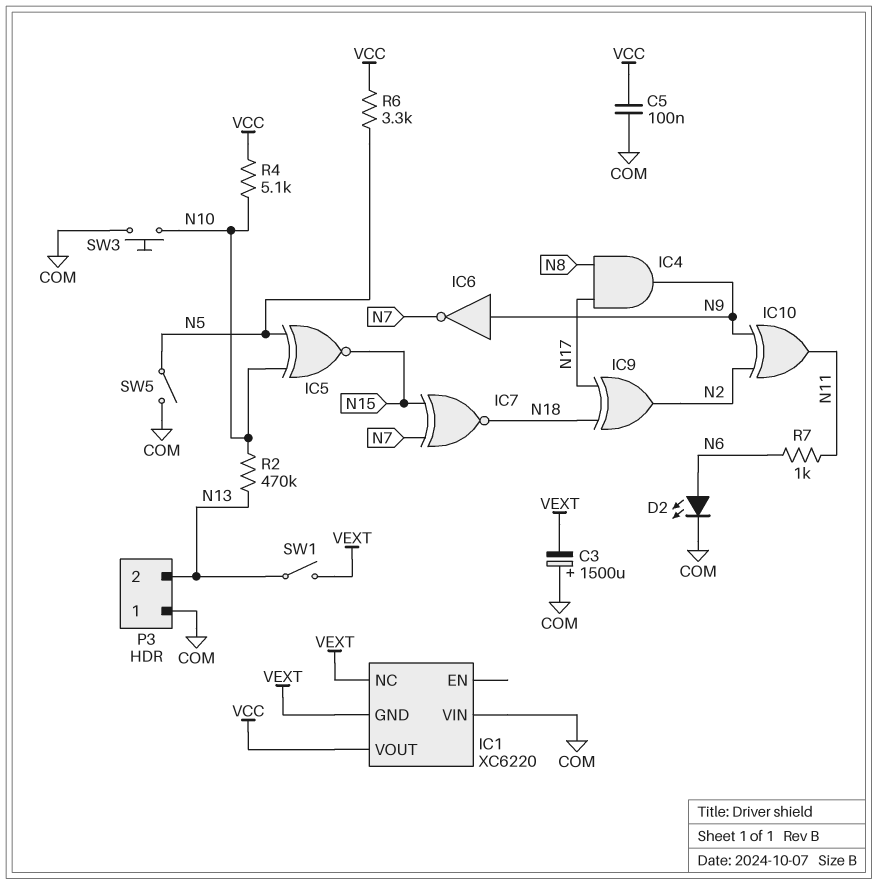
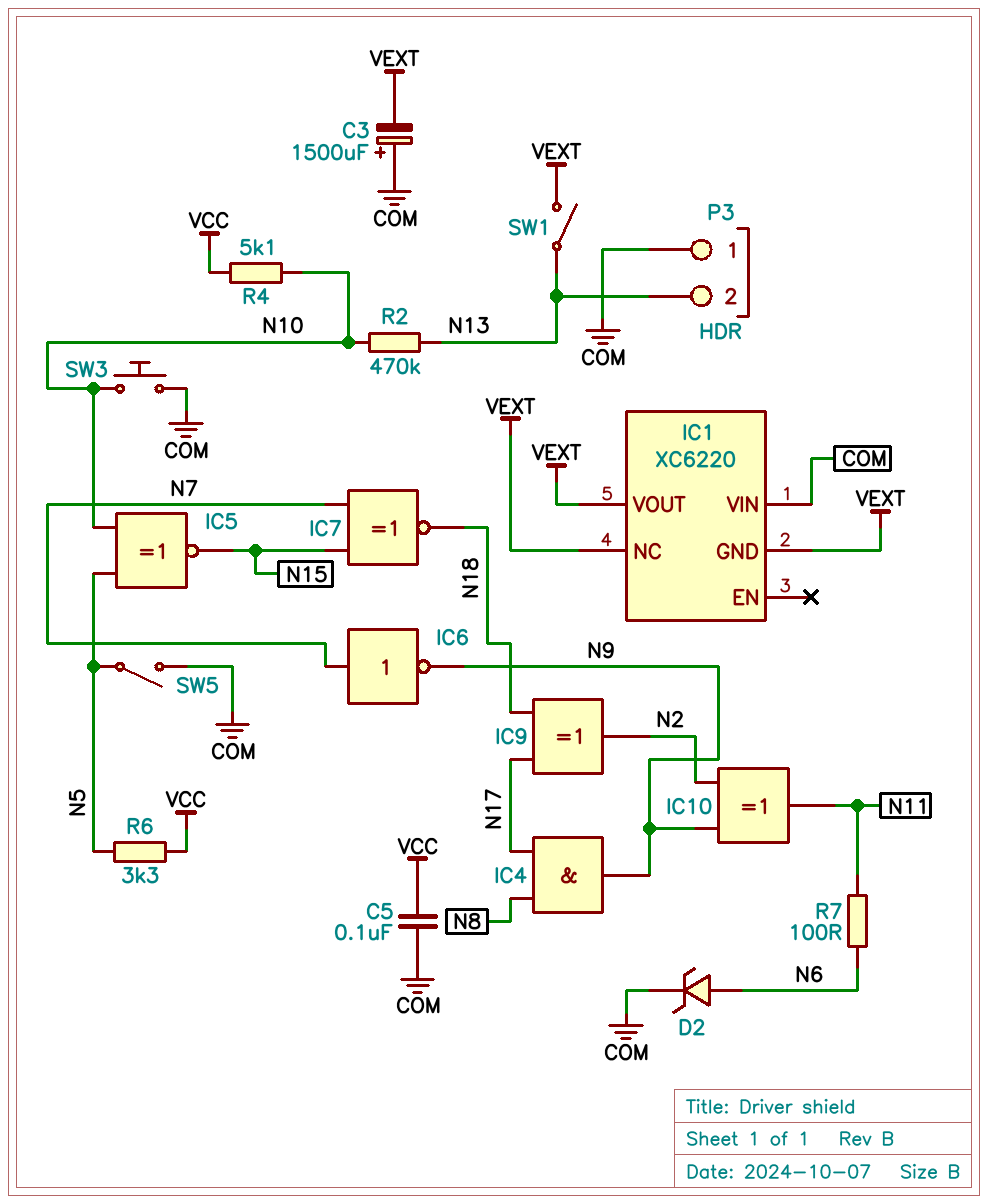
D2: LED (A N6, K COM) -> zener (A N6, K COM)
IC1 pin VOUT: VCC -> VEXT
IC6: NOT (in N9, out N7) -> NOT (in N7, out N9)
R7: 1k (N6, N11) -> 100 (N6, N11)

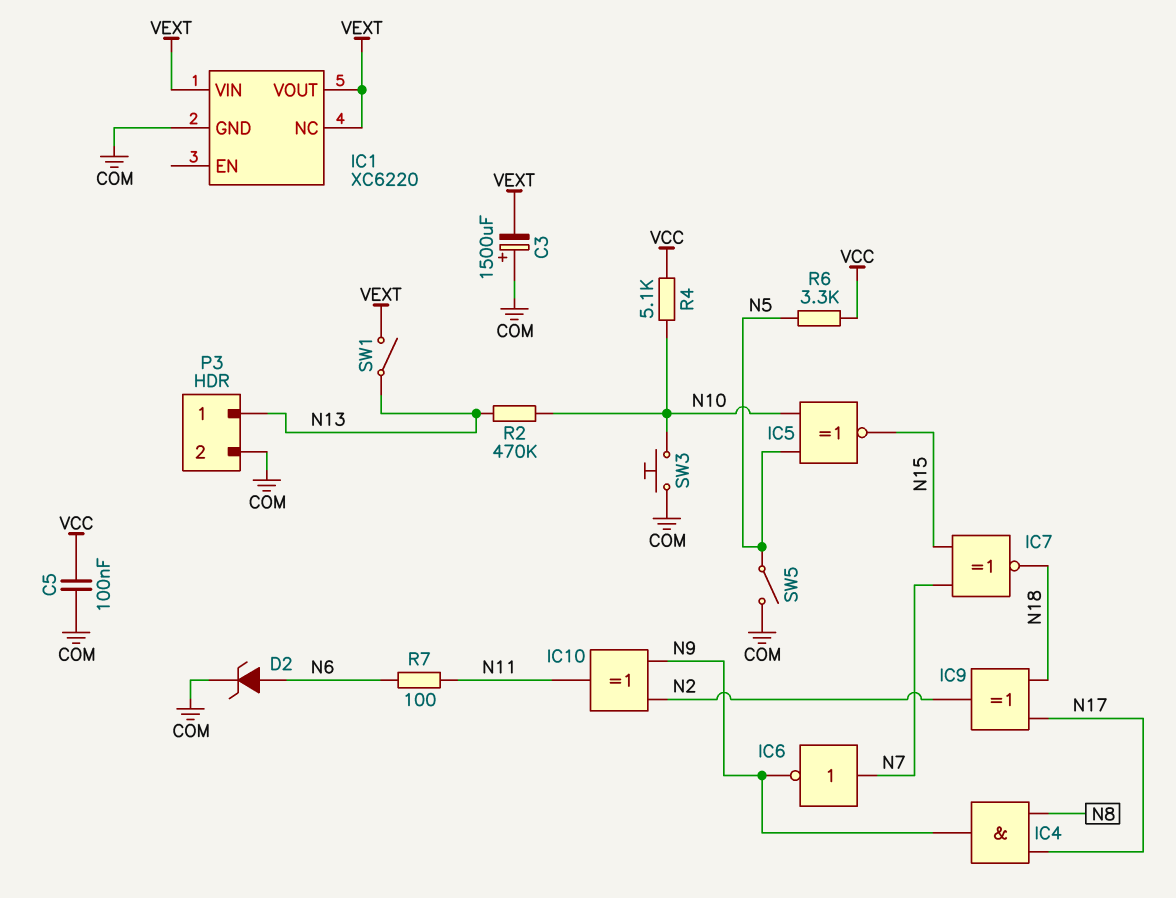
IC1 pin GND: VEXT -> COM
IC1 pin VIN: COM -> VEXT
P3 pin 1: COM -> N13
P3 pin 2: N13 -> COM

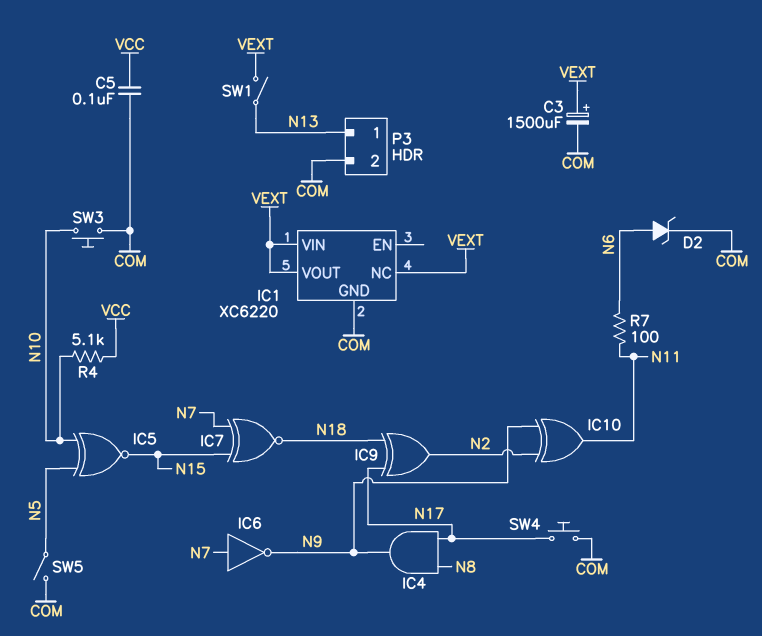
C3: 1500uF (plus COM, minus VEXT) -> 1500uF (plus VEXT, minus COM)
R2: 470k (N10, N13) -> none
R6: 3.3k (N5, VCC) -> none
SW4: none -> button (COM, N17)

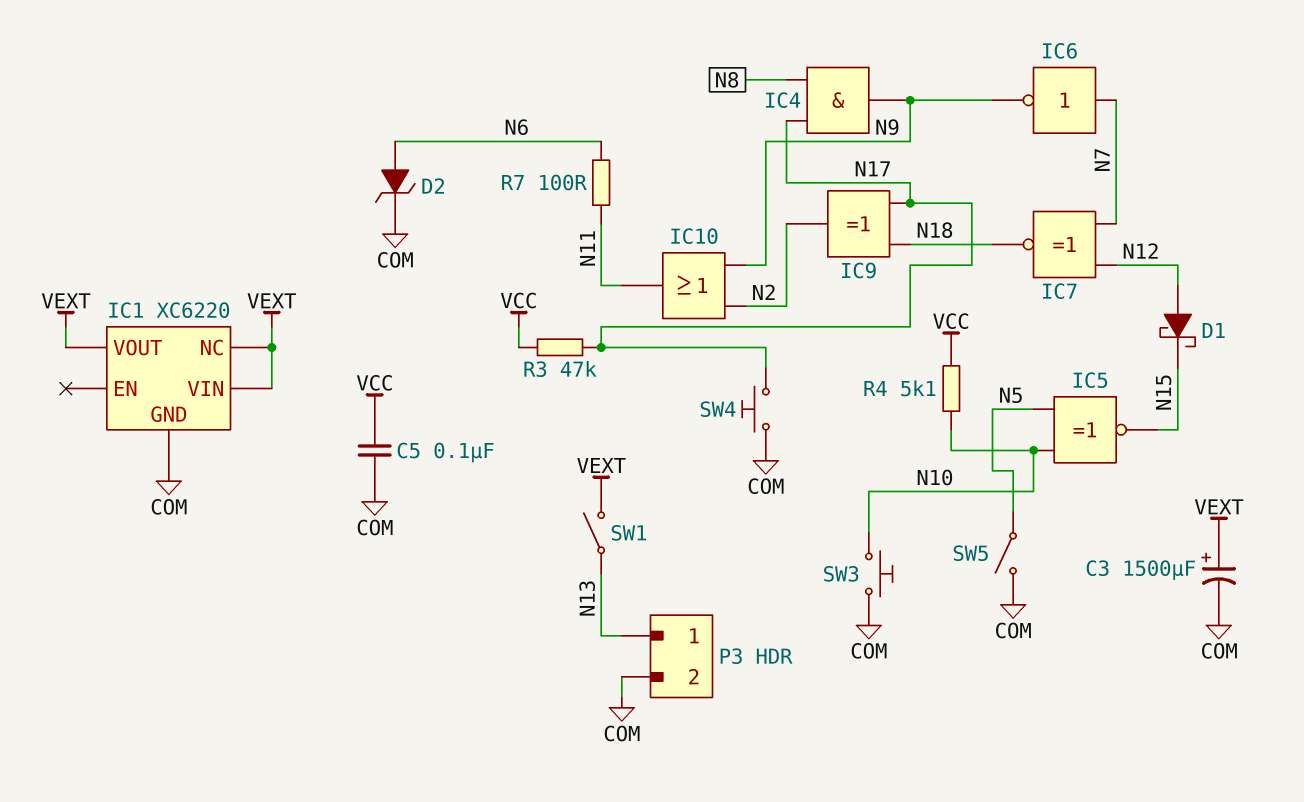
D1: none -> schottky (A N12, K N15)
IC7: XNOR (in N7, in N15, out N18) -> XNOR (in N7, in N12, out N18)
IC10: XOR (in N2, in N9, out N11) -> OR (in N2, in N9, out N11)
R3: none -> 47k (N17, VCC)

